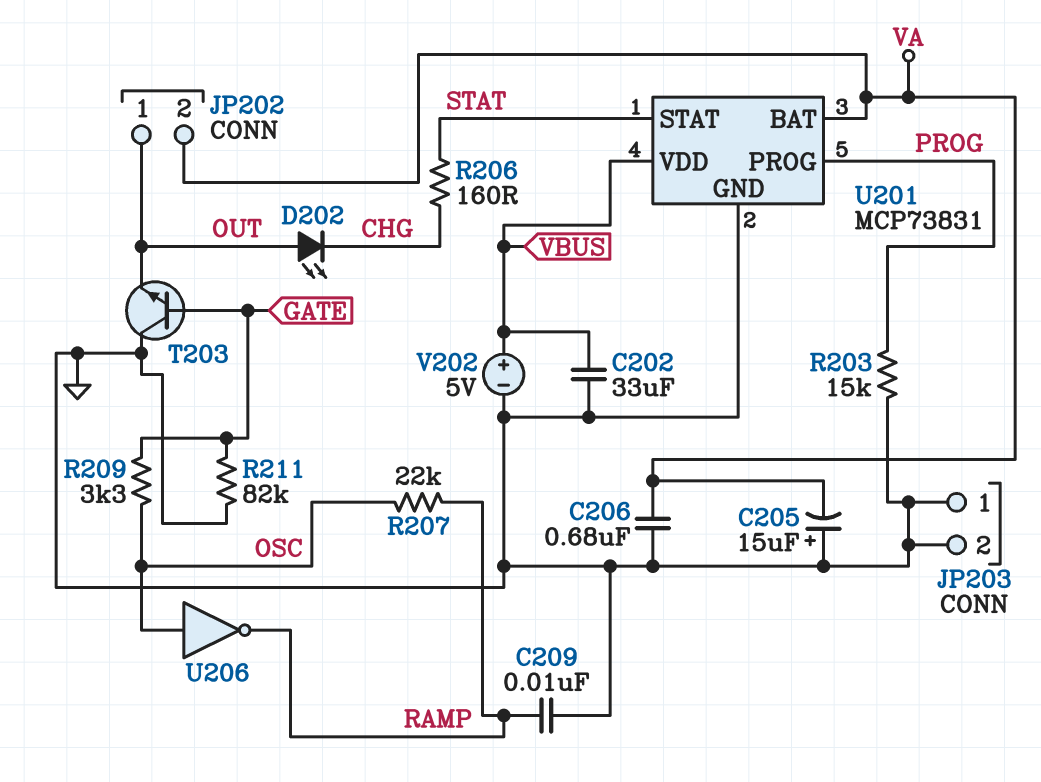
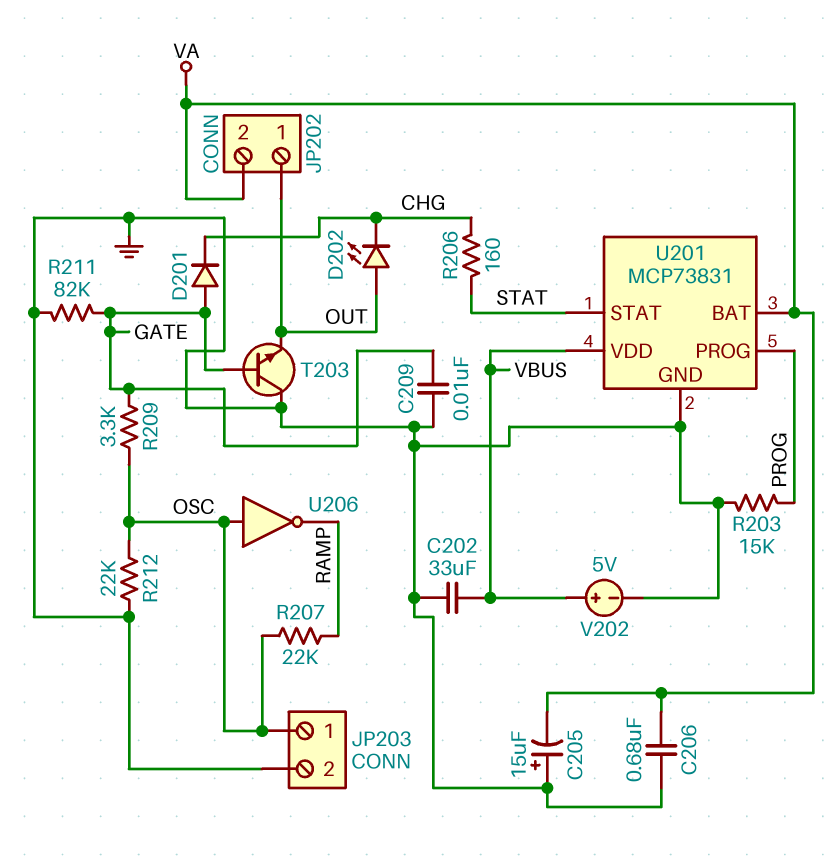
C209: 10nF (GND, RAMP) -> 10nF (GATE, GND)
D201: none -> diode (A GATE, K CHG)
JP203 pin 1: GND -> OSC
R212: none -> 22k (GND, OSC)

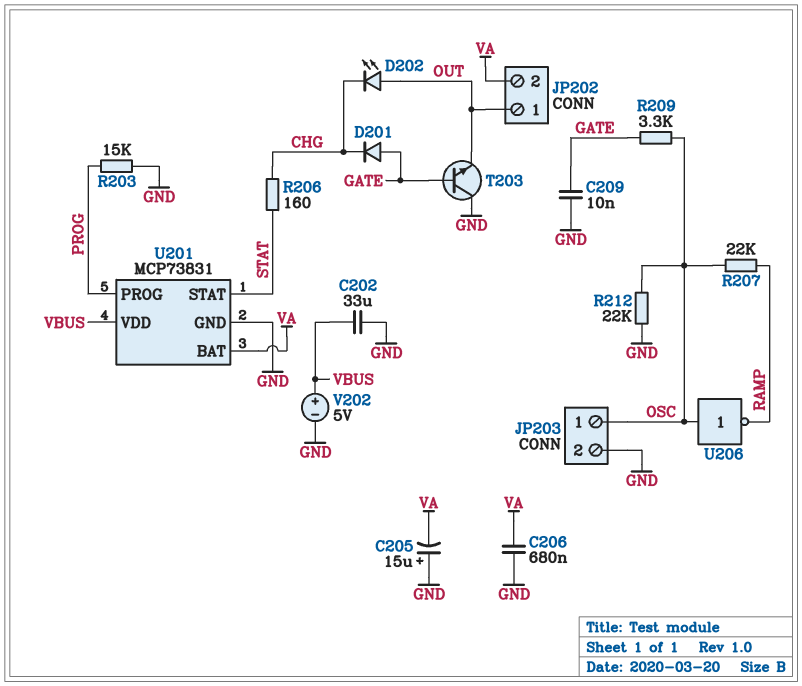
R211: 82k (GATE, GND) -> none

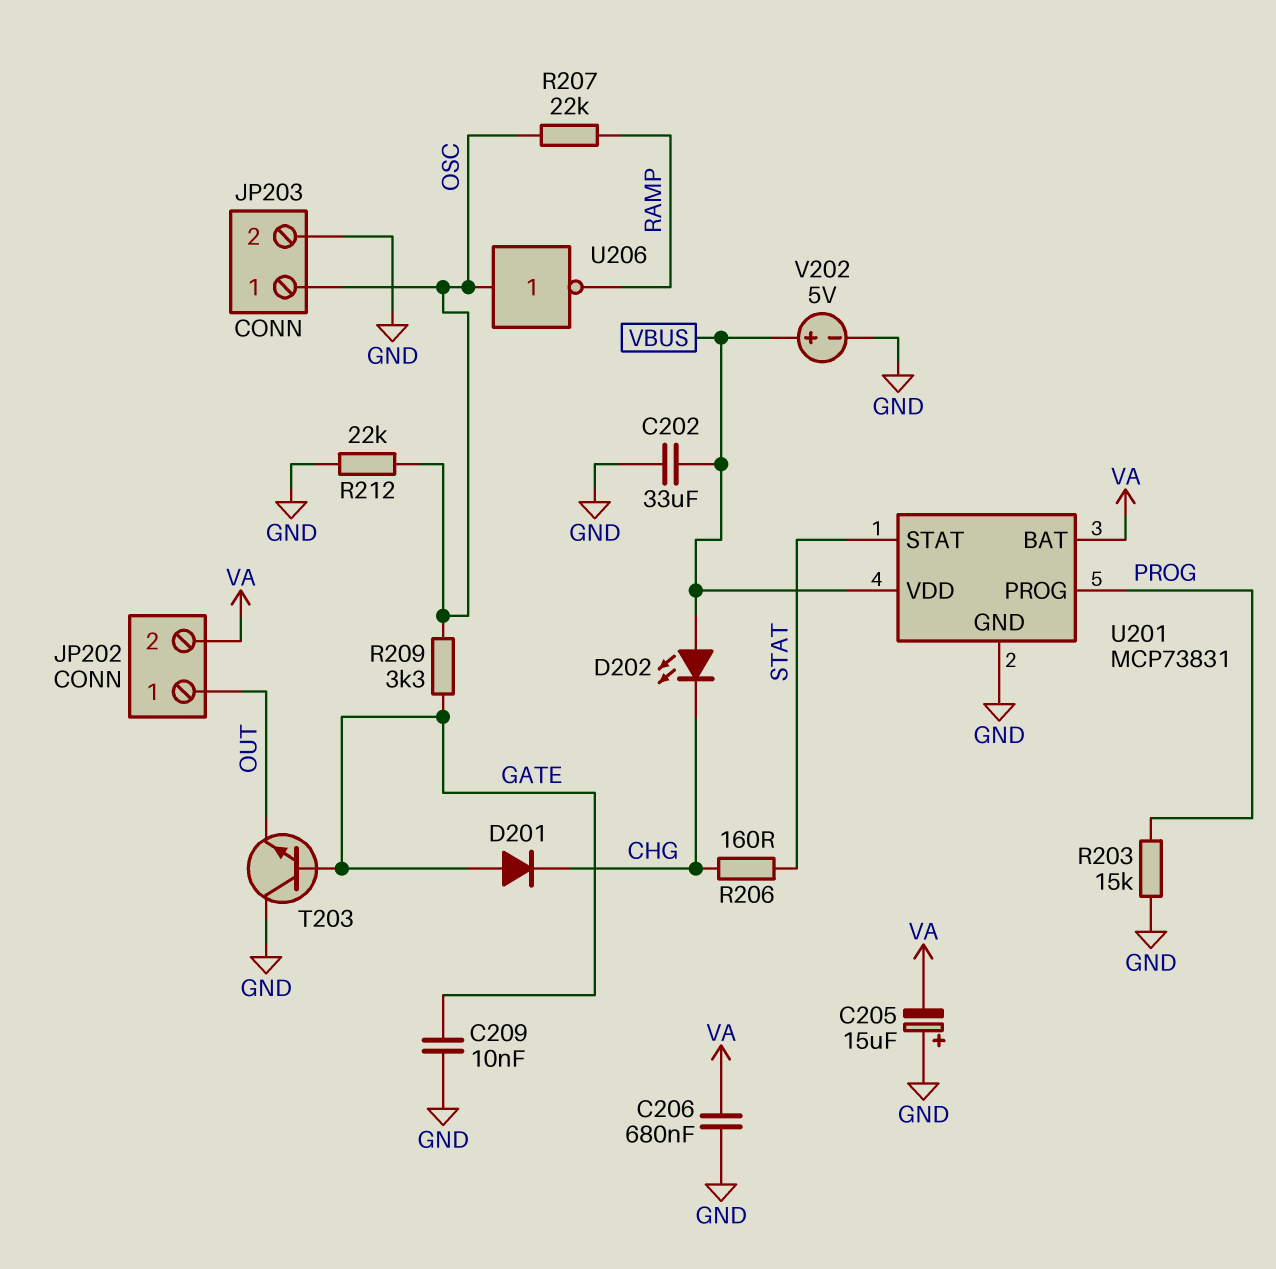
D202: LED (A OUT, K CHG) -> LED (A VBUS, K CHG)

